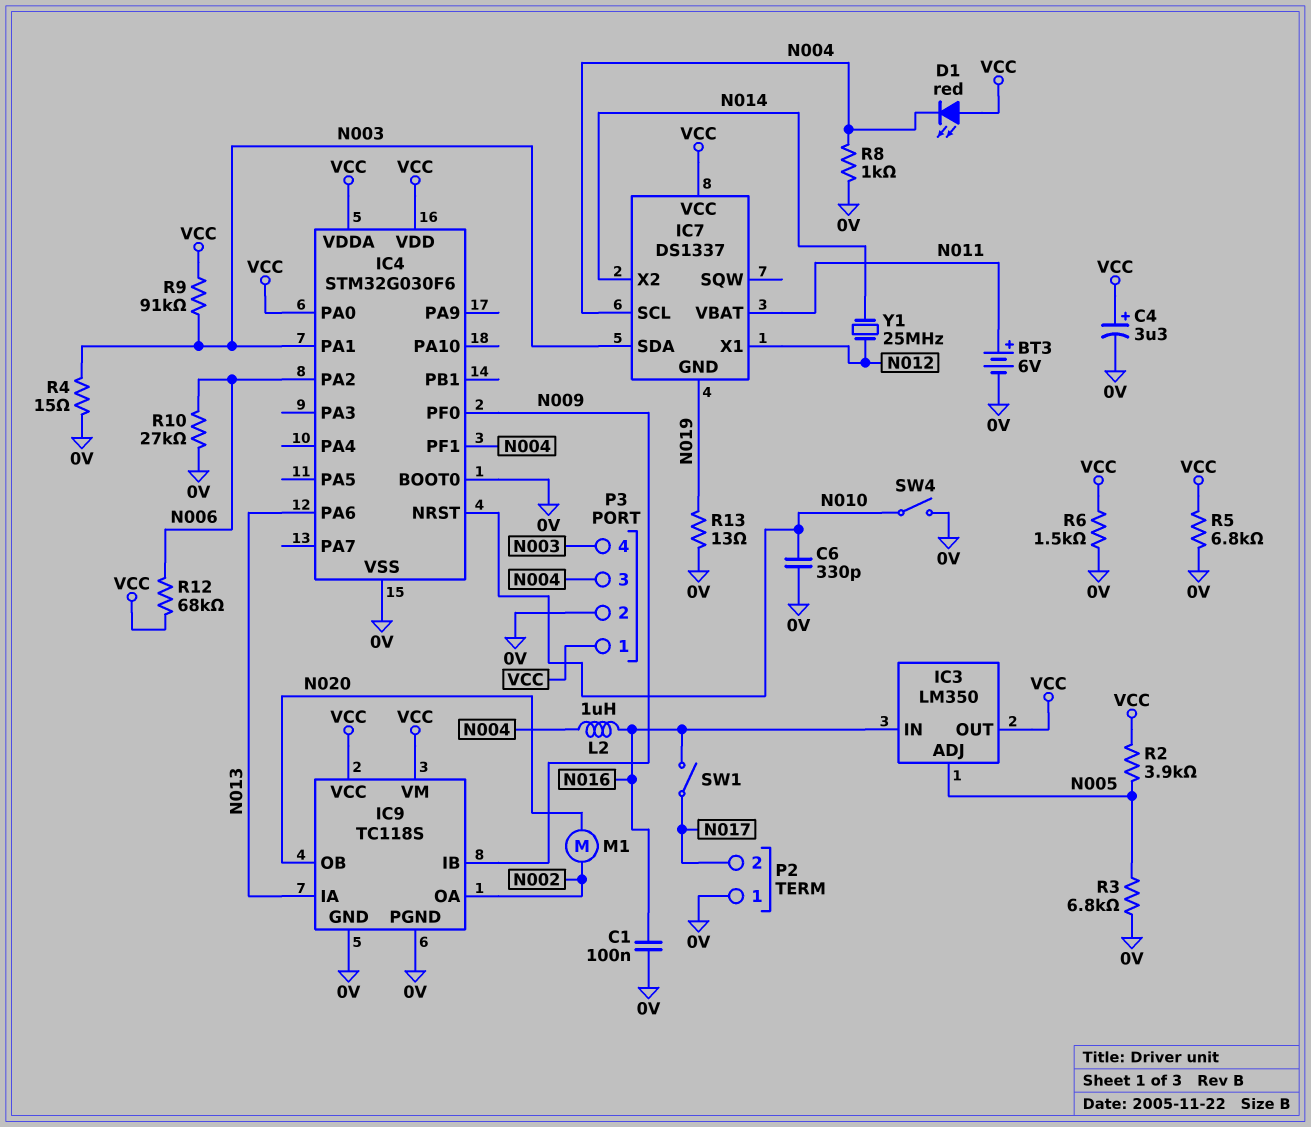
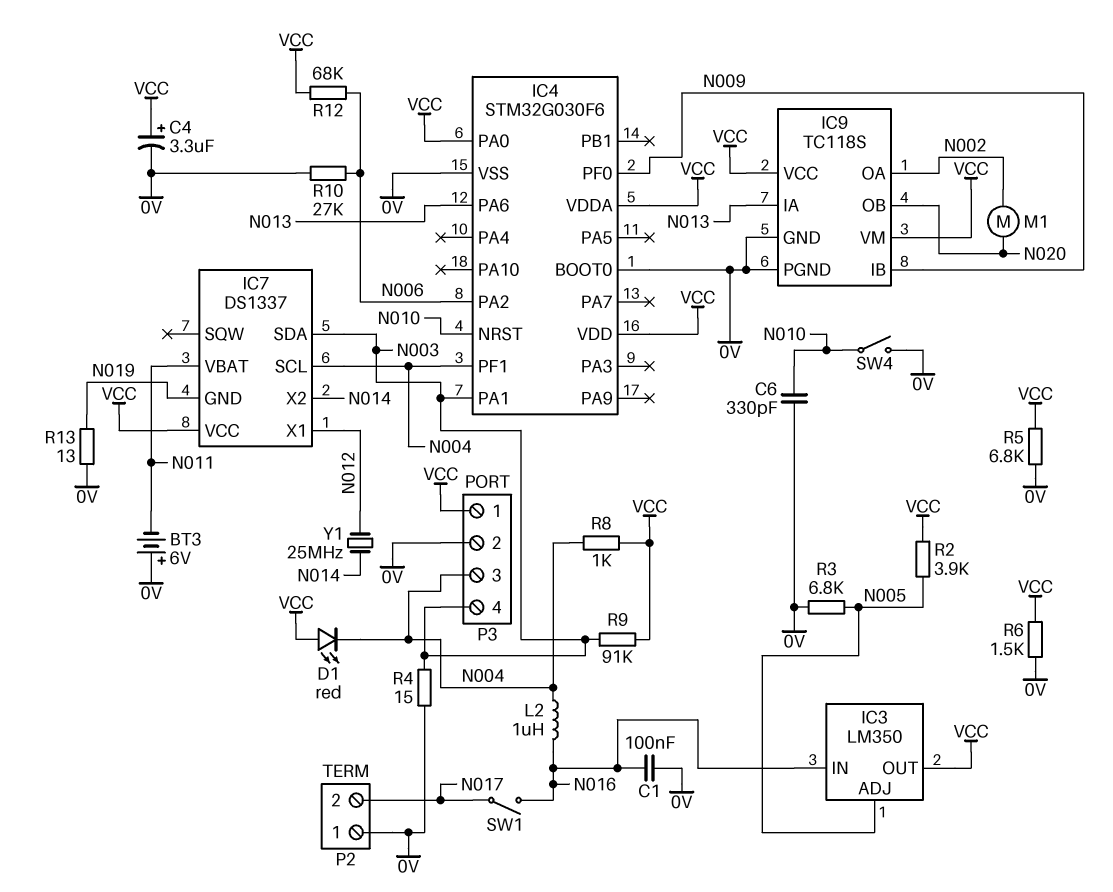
BT3: 6V (plus N011, minus 0V) -> 6V (plus 0V, minus N011)
R8: 1k (0V, N004) -> 1k (N004, VCC)

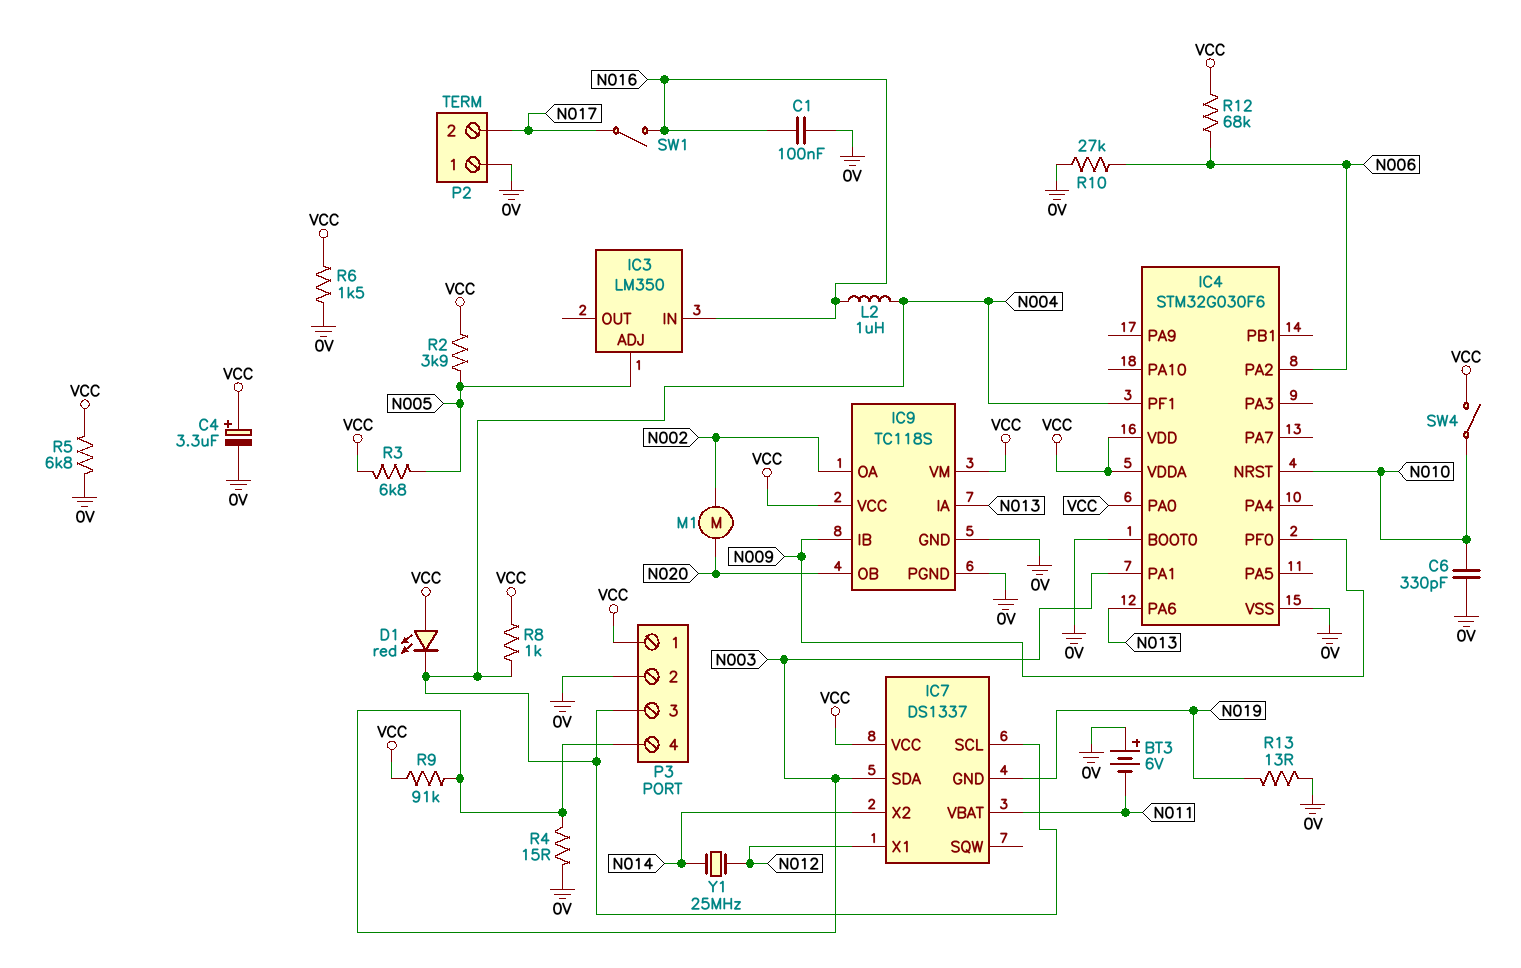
IC3 pin OUT: VCC -> none
R3: 6.8k (0V, N005) -> 6.8k (N005, VCC)
SW4: switch (0V, N010) -> switch (N010, VCC)

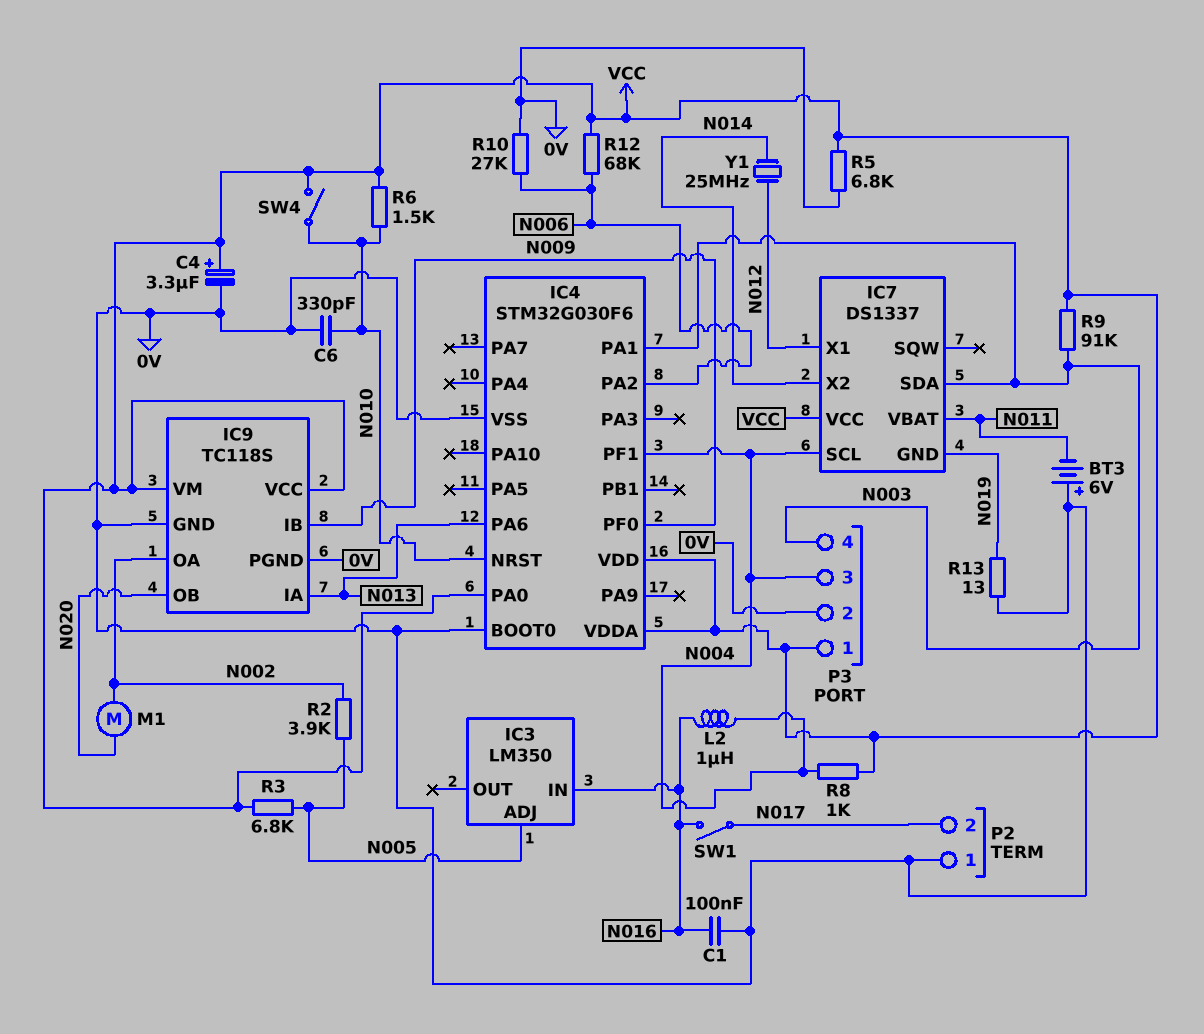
D1: LED red (A VCC, K N004) -> none
R2: 3.9k (N005, VCC) -> 3.9k (N002, N005)
R4: 15 (0V, N003) -> none
R6: 1.5k (0V, VCC) -> 1.5k (N010, VCC)

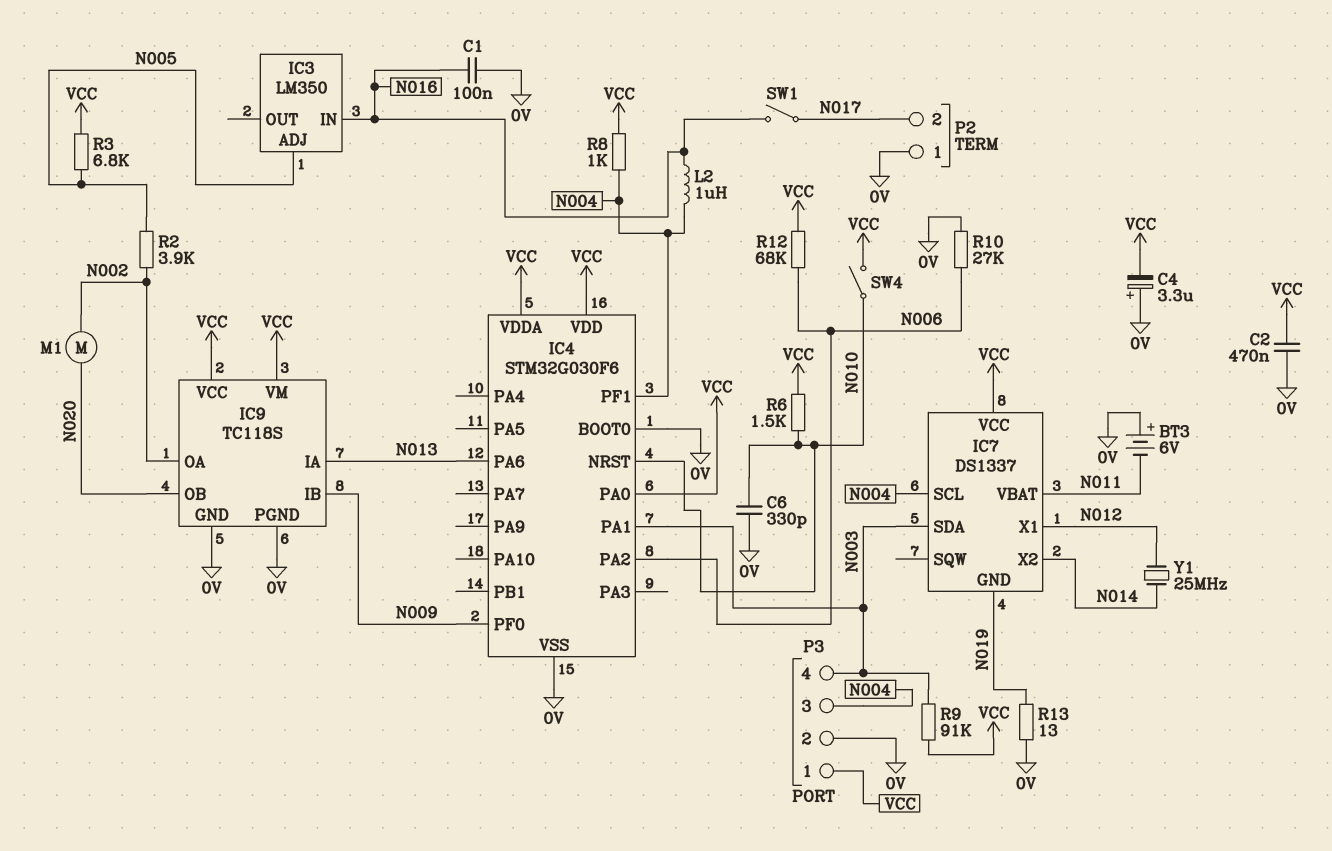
C2: none -> 470nF (0V, VCC)
C4: 3.3uF (plus VCC, minus 0V) -> 3.3uF (plus 0V, minus VCC)
R5: 6.8k (0V, VCC) -> none

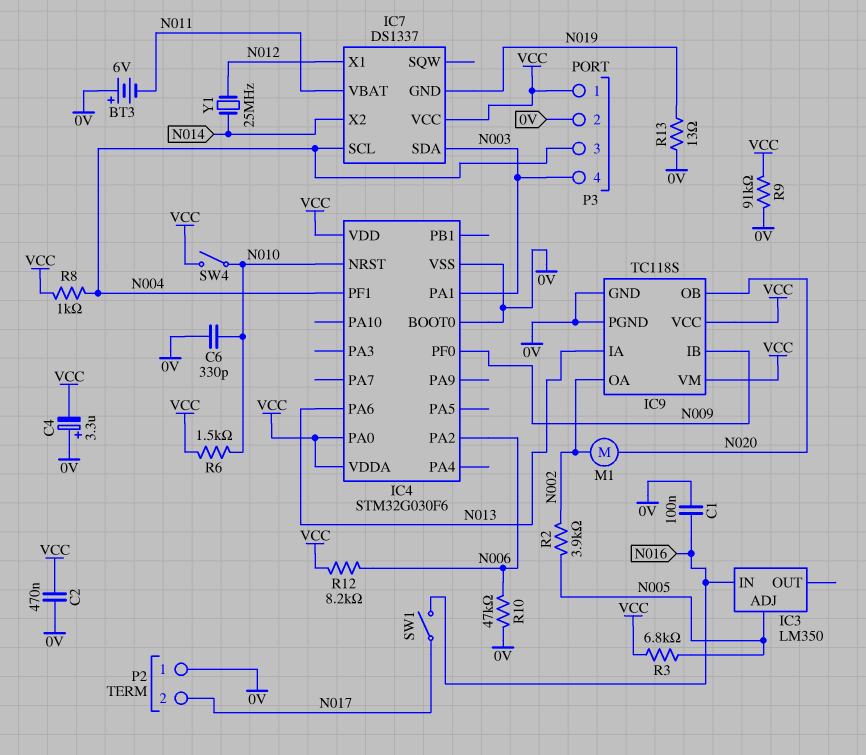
L2: 1uH (N004, N016) -> none
R9: 91k (N003, VCC) -> 91k (0V, VCC)
R10: 27k (0V, N006) -> 47k (0V, N006)
R12: 68k (N006, VCC) -> 8.2k (N006, VCC)

